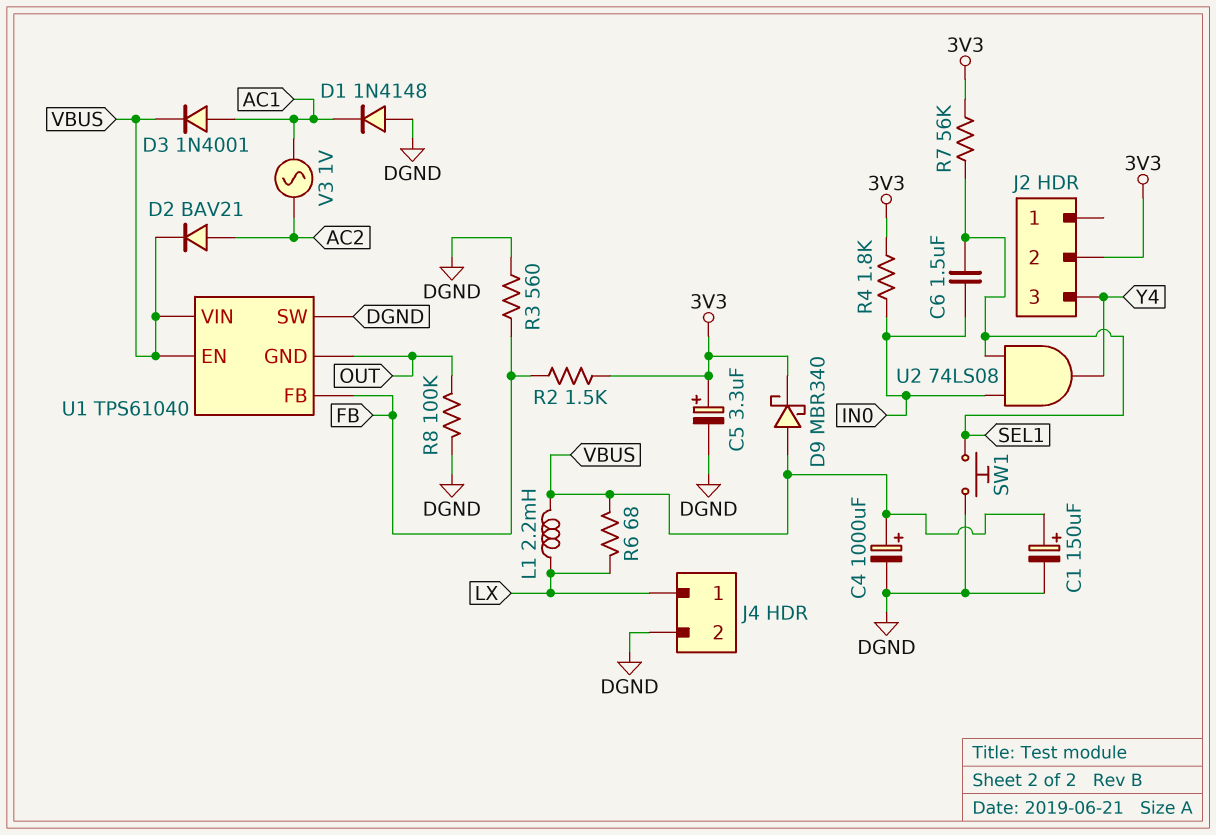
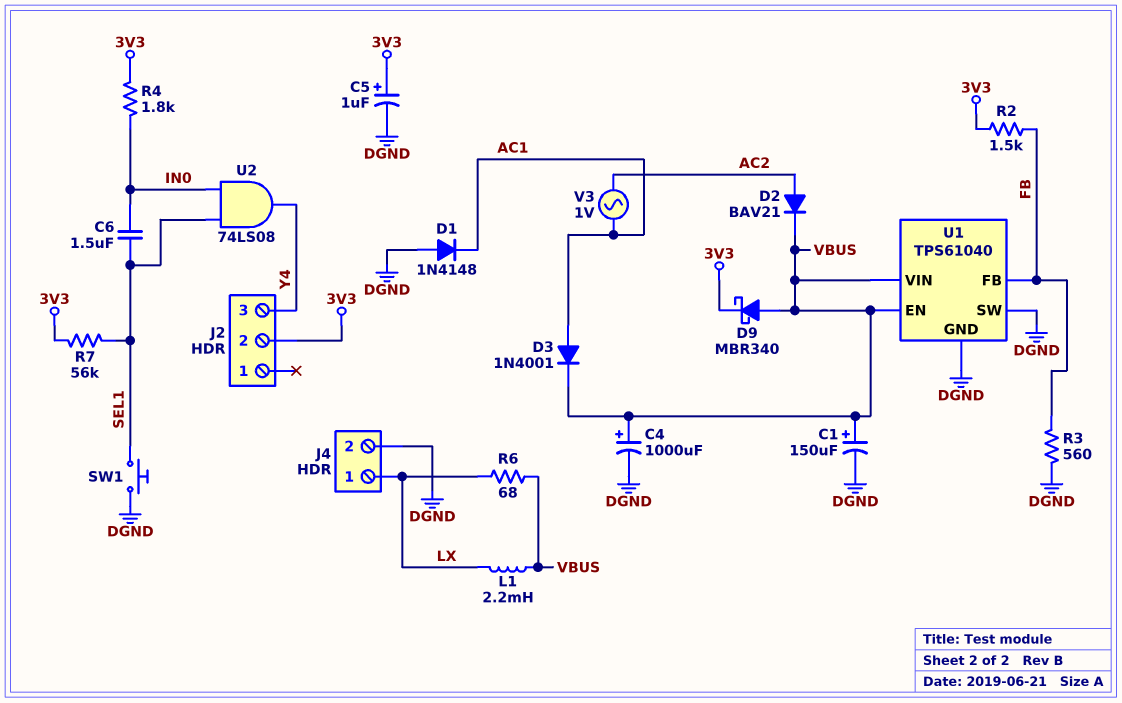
C5: 3.3uF (plus 3V3, minus DGND) -> 1uF (plus 3V3, minus DGND)
R8: 100k (DGND, OUT) -> none
U1 pin GND: OUT -> DGND

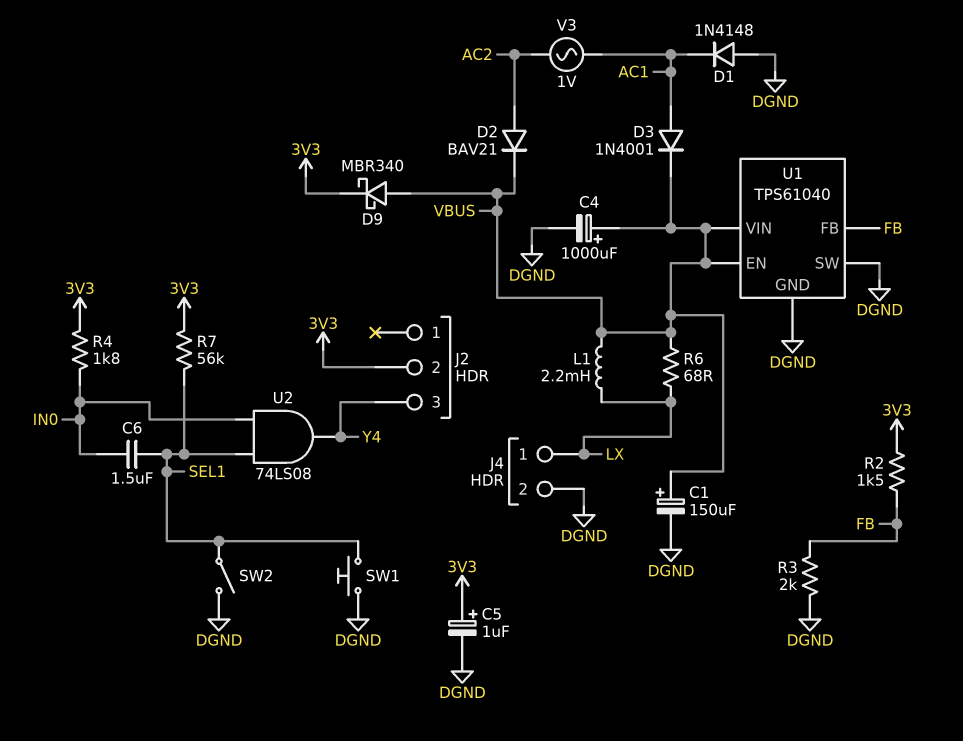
R3: 560 (DGND, FB) -> 2k (DGND, FB)
SW2: none -> switch (DGND, SEL1)

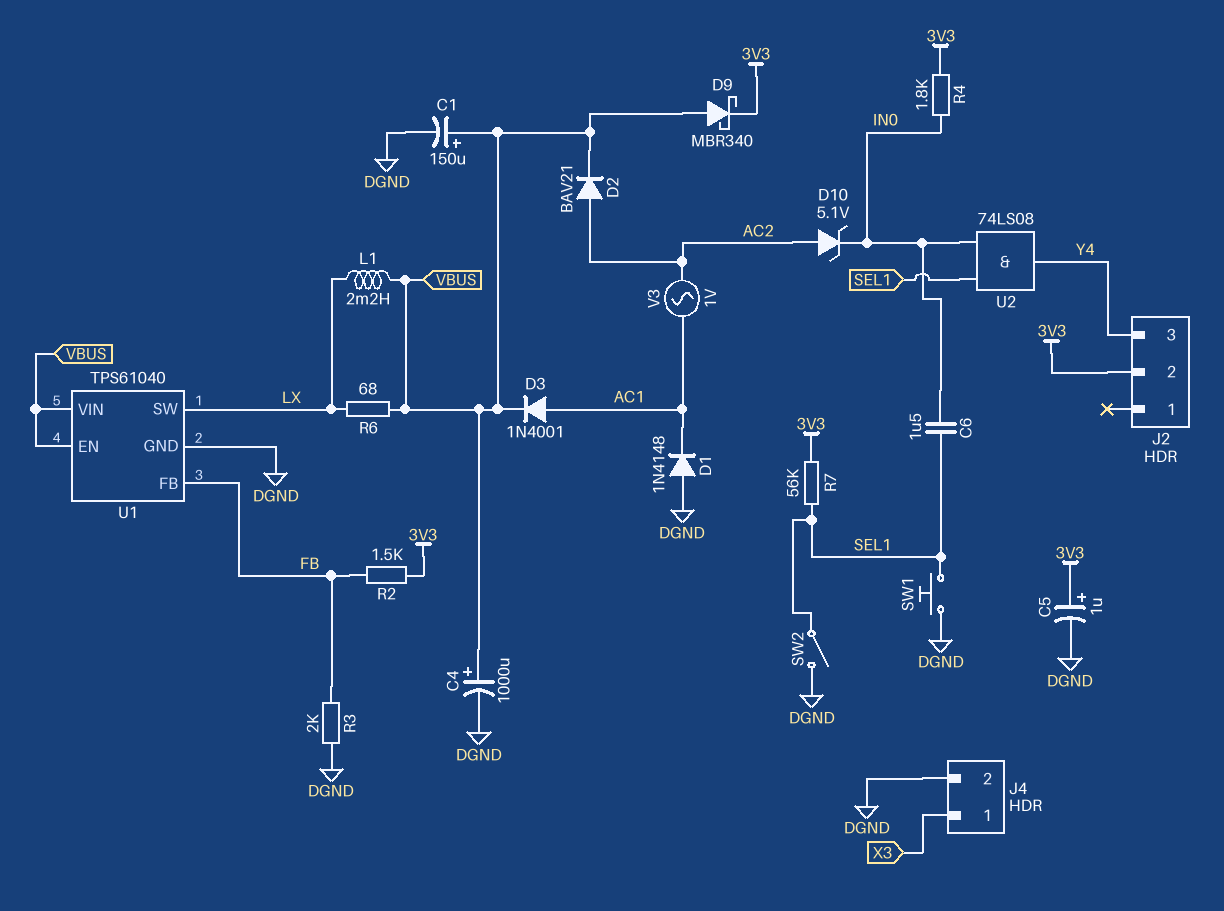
D10: none -> zener 5.1V (A AC2, K IN0)
J4 pin 1: LX -> X3
U1 pin SW: DGND -> LX

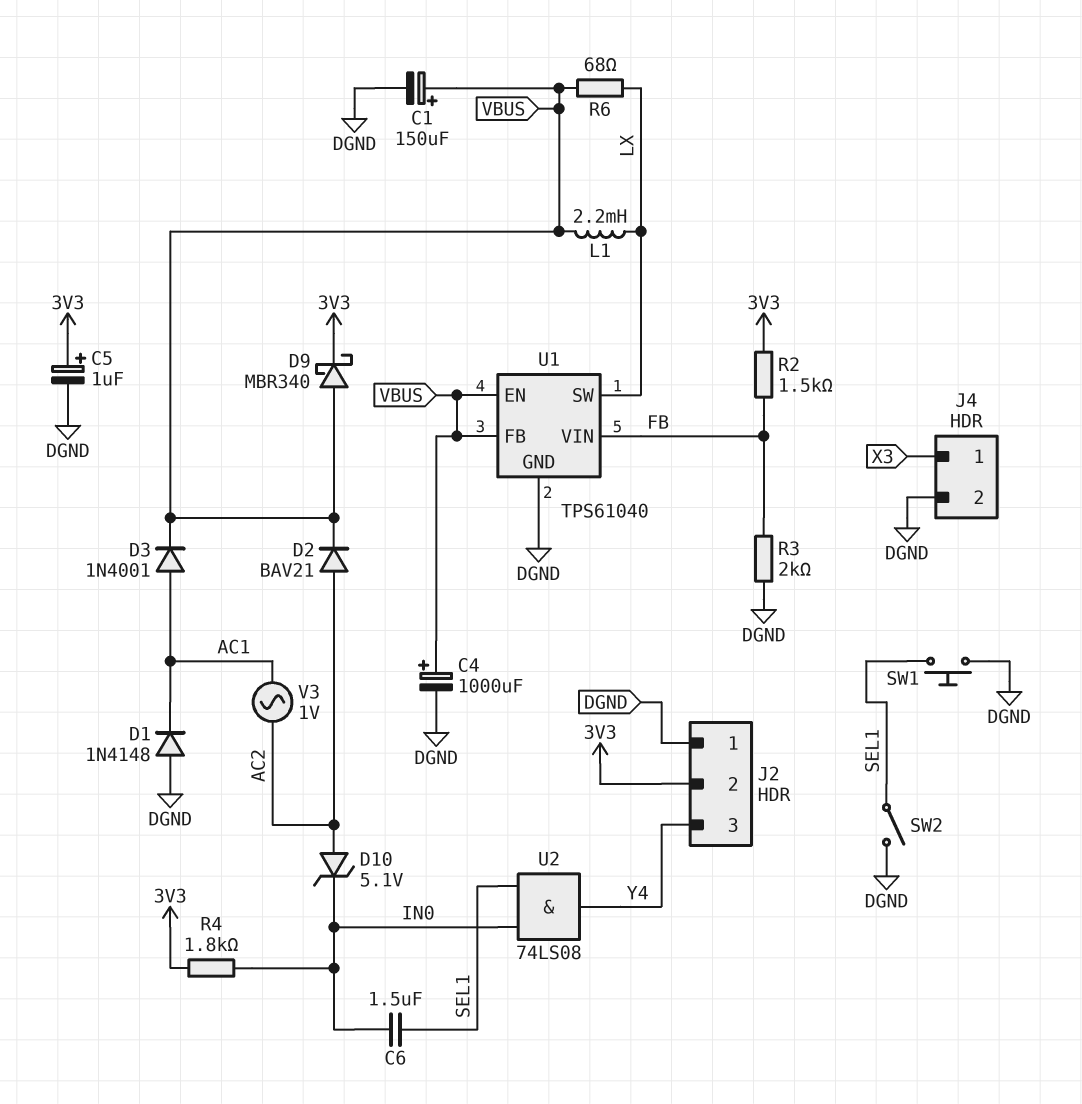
J2 pin 1: none -> DGND
R7: 56k (3V3, SEL1) -> none
U1 pin FB: FB -> VBUS
U1 pin VIN: VBUS -> FB

